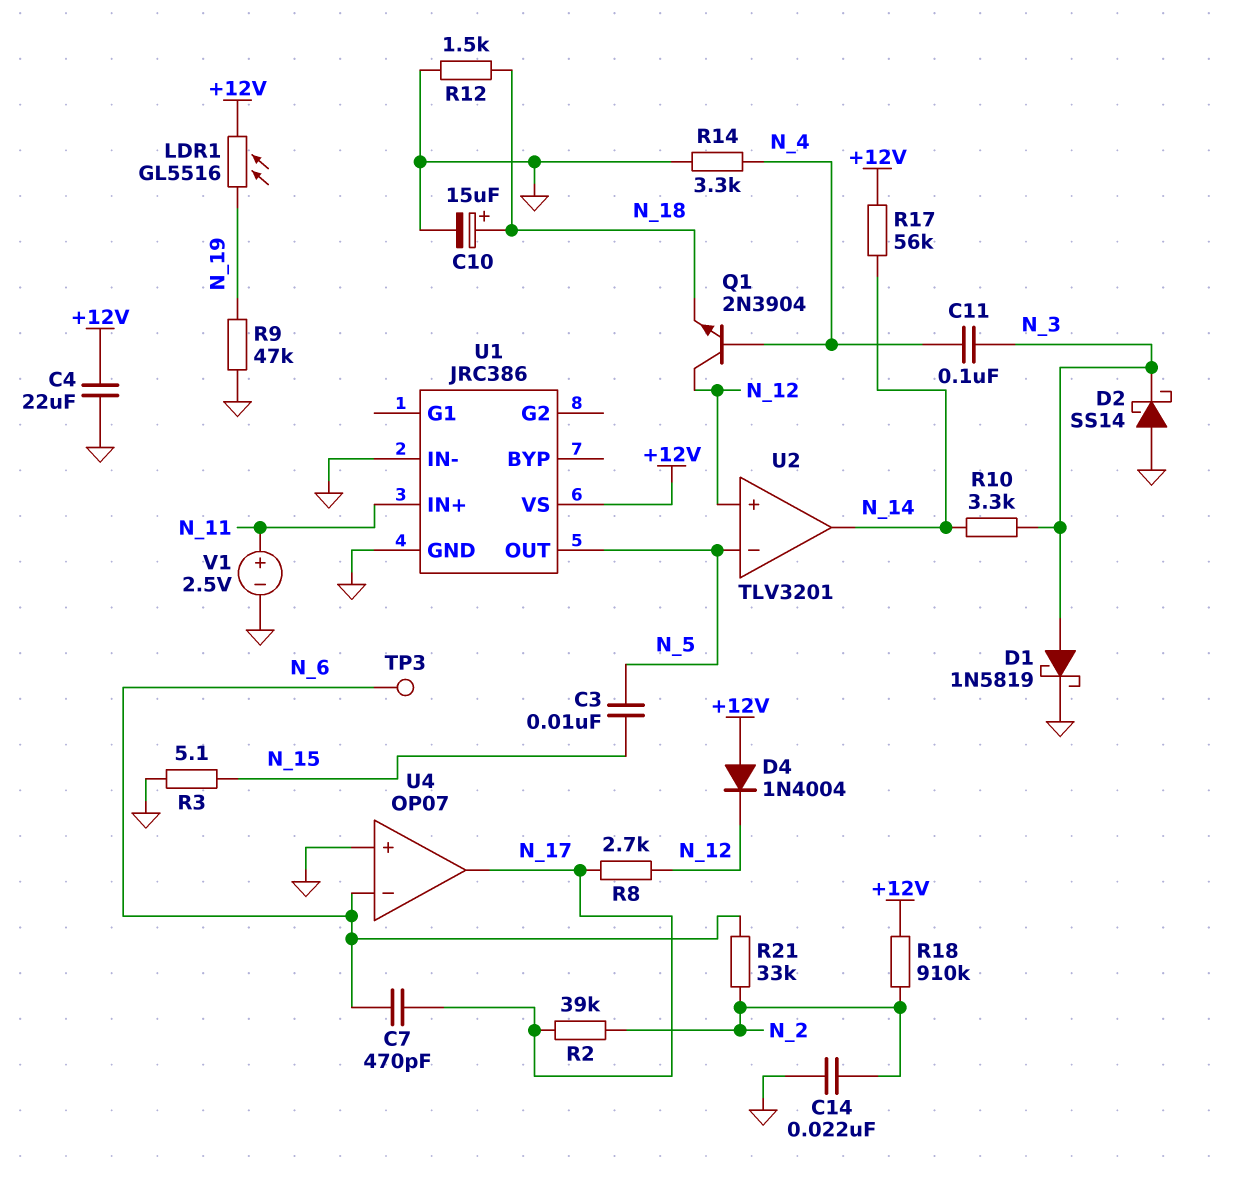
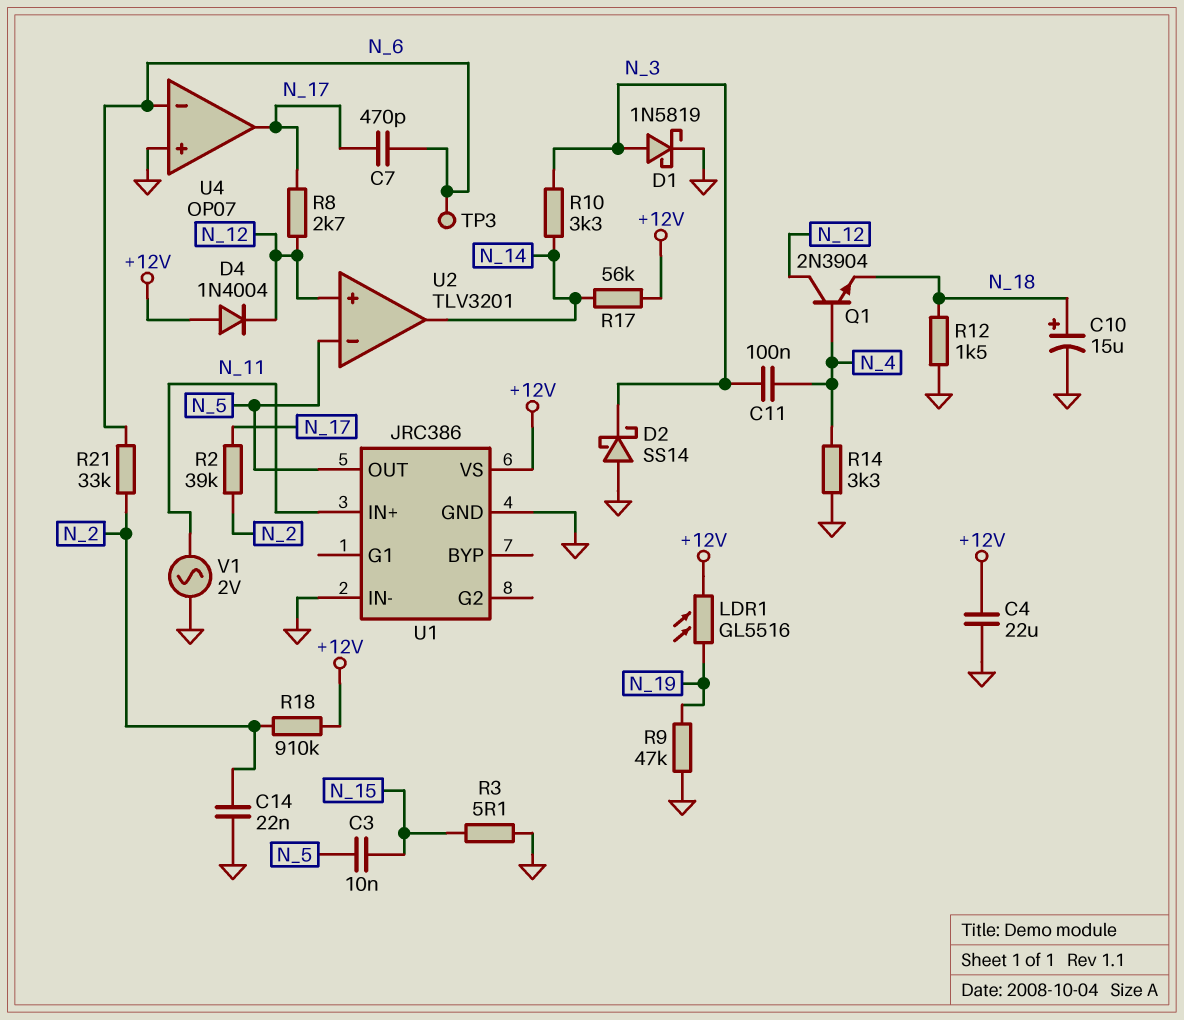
V1: 2.5V (plus N_11, minus GND) -> AC 2V (GND, N_11)

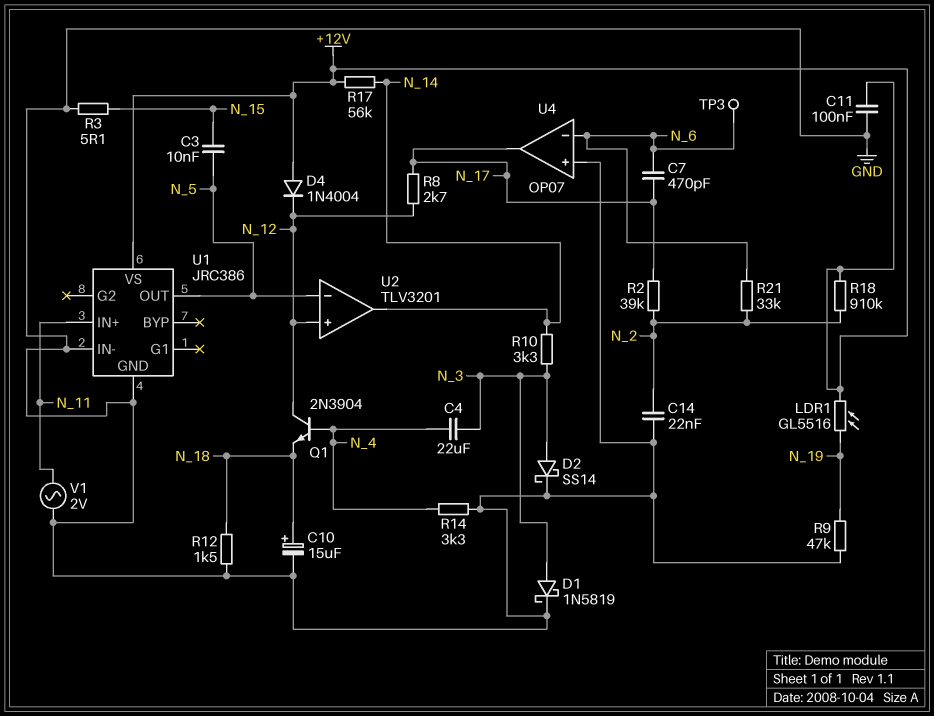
C4: 22uF (+12V, GND) -> 22uF (N_3, N_4)
C11: 100nF (N_3, N_4) -> 100nF (+12V, GND)
D2: schottky SS14 (A GND, K N_3) -> schottky SS14 (A N_3, K GND)

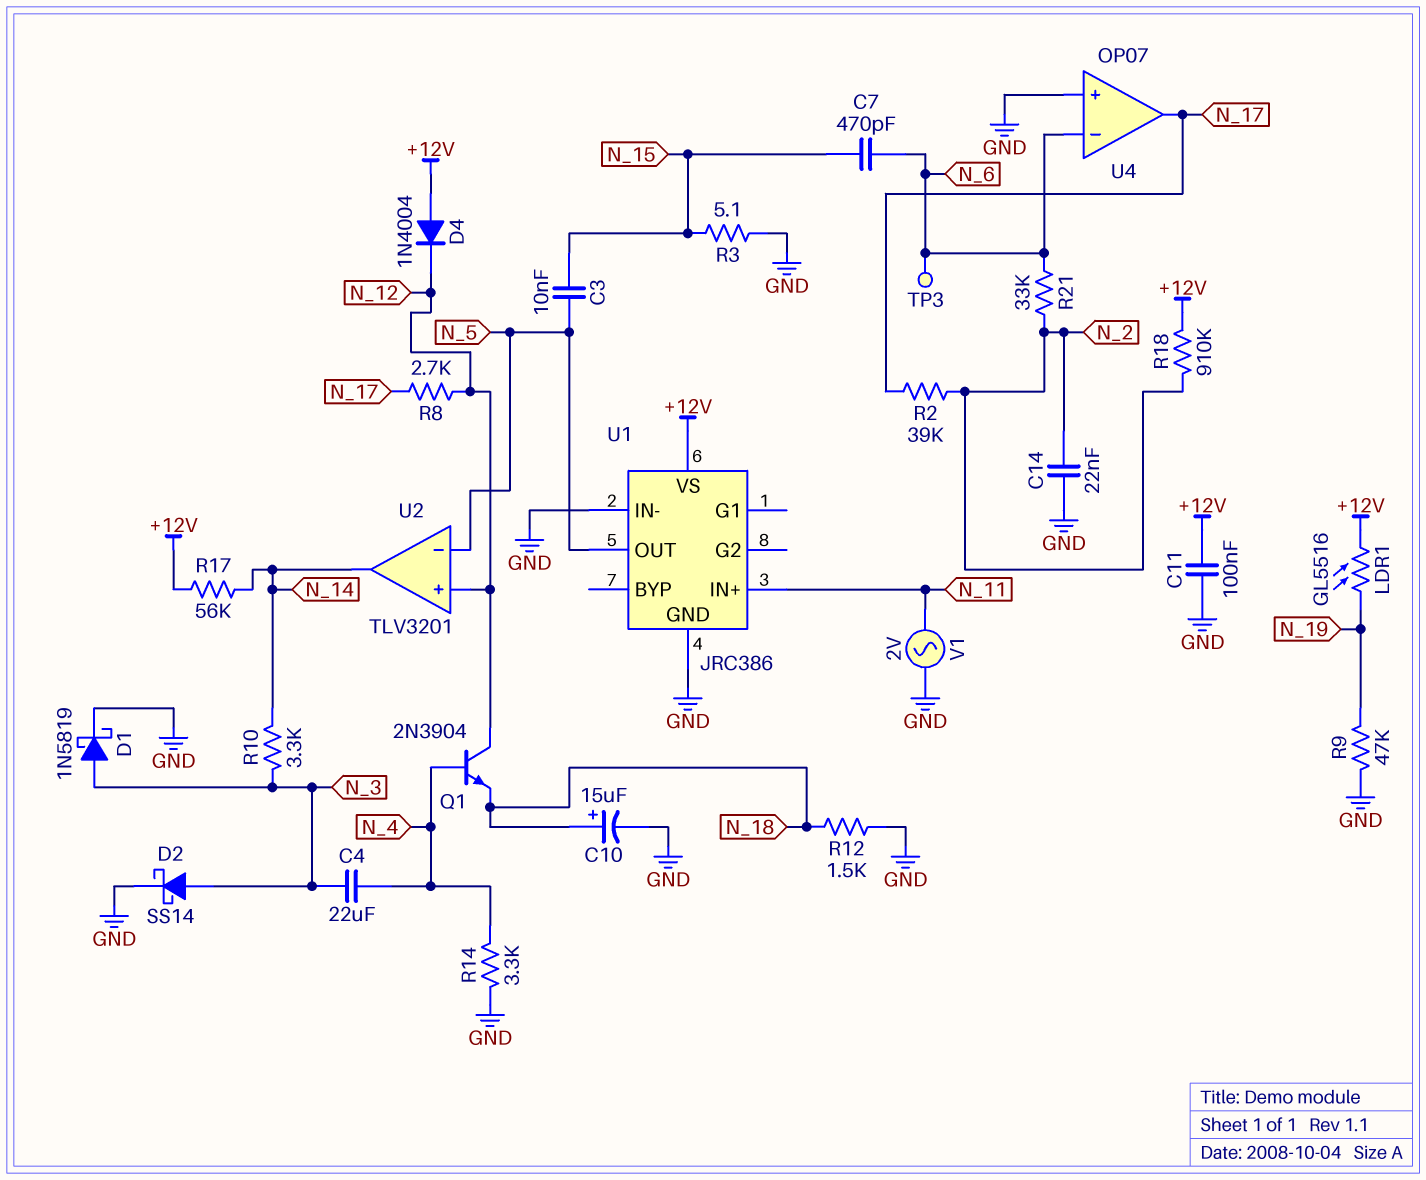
C7: 470pF (N_6, N_17) -> 470pF (N_6, N_15)

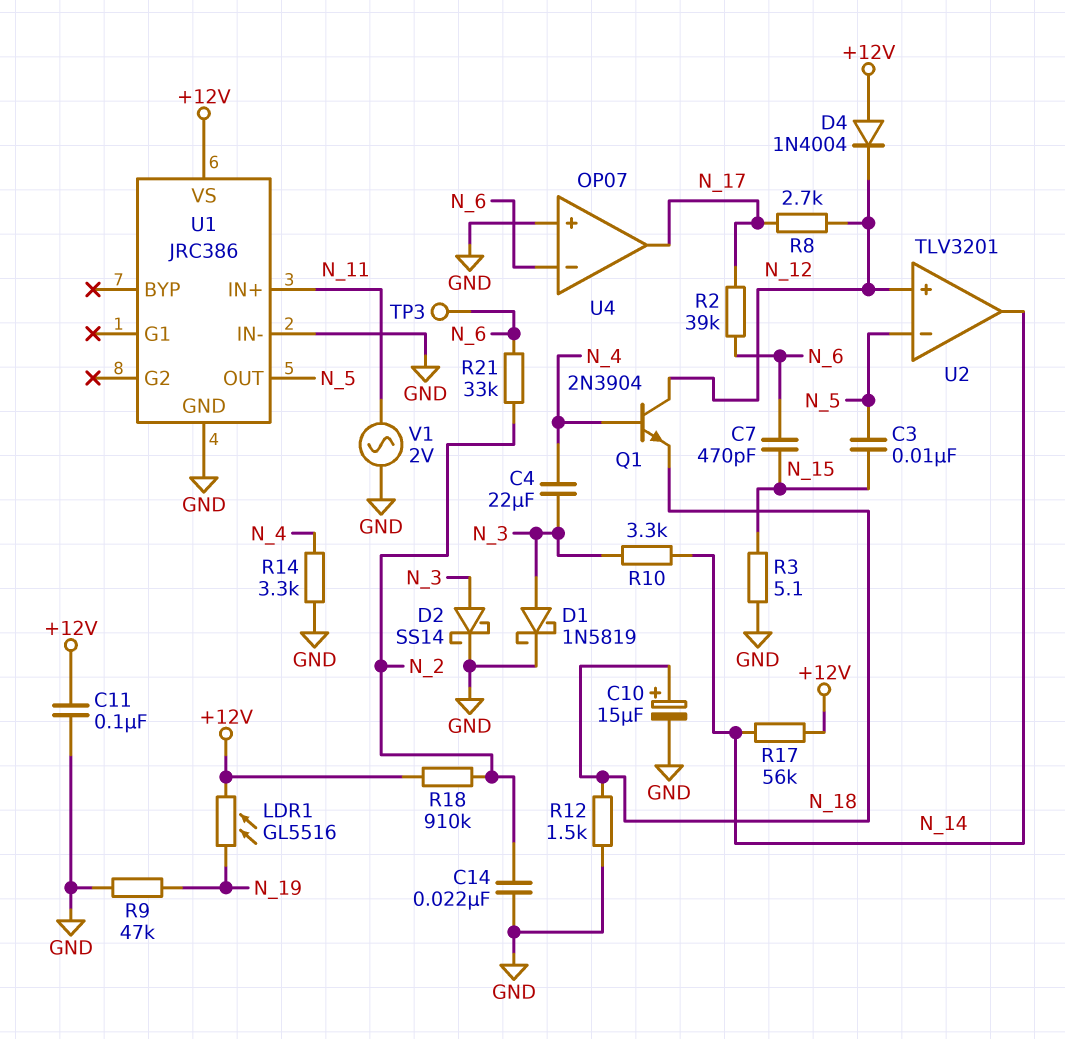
R2: 39k (N_2, N_17) -> 39k (N_6, N_17)

